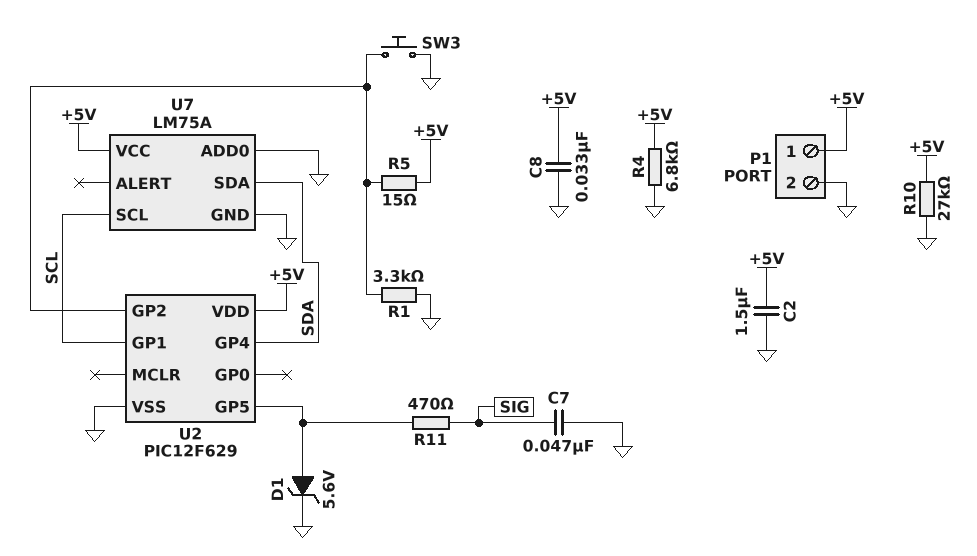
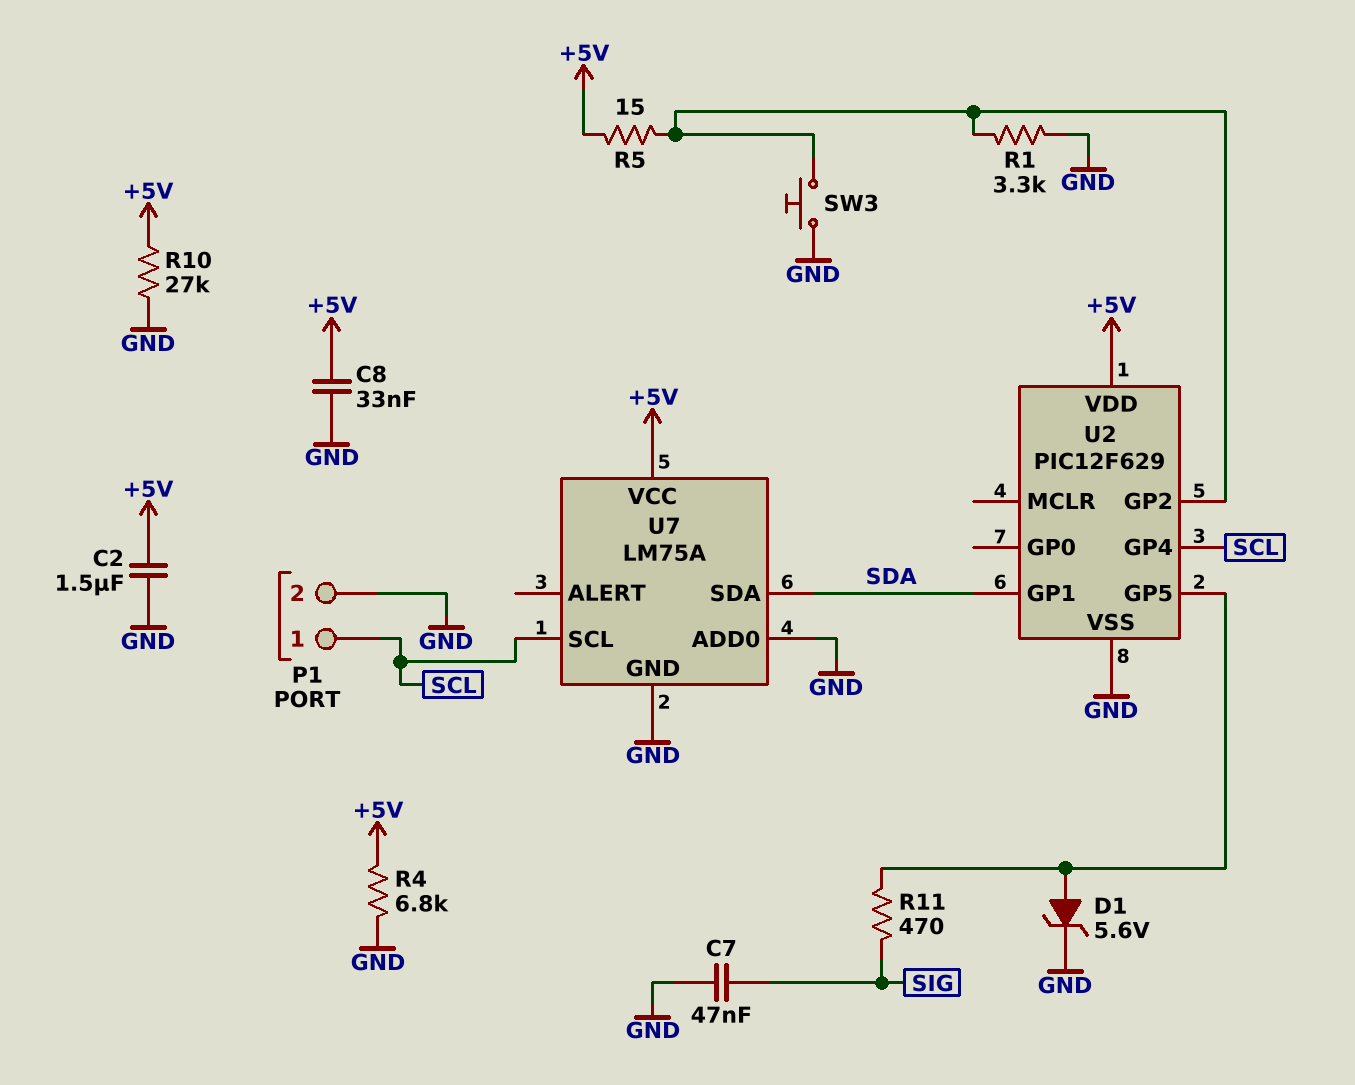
P1 pin 1: +5V -> SCL
U2 pin GP1: SCL -> SDA
U2 pin GP4: SDA -> SCL

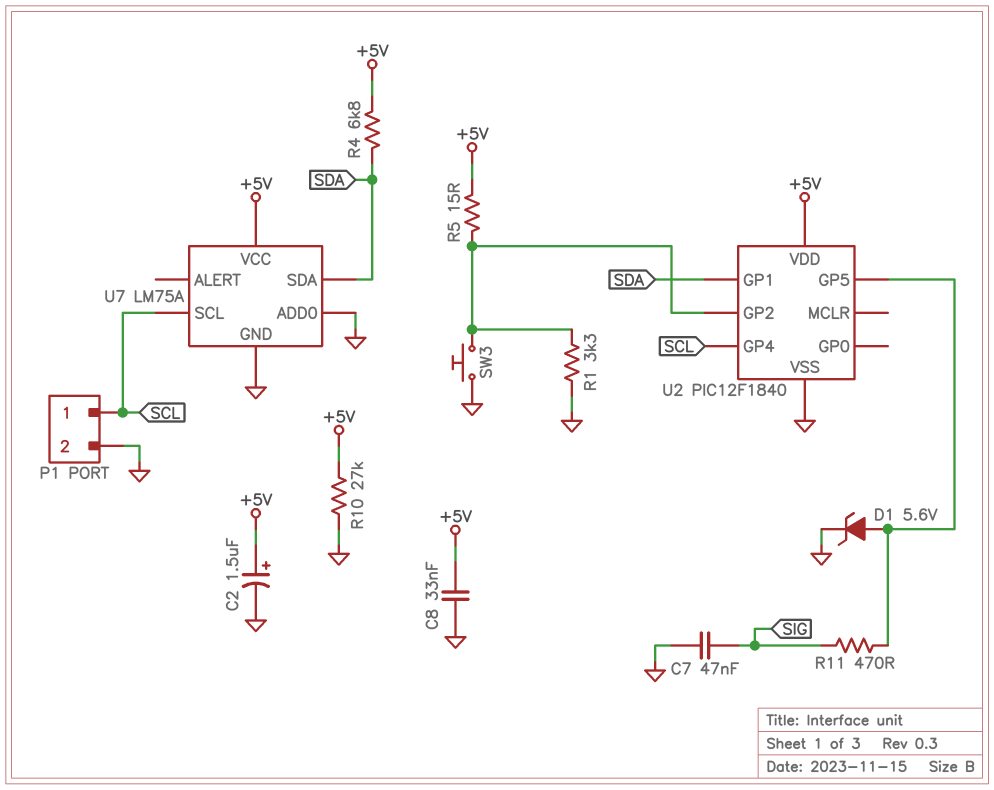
C2: 1.5uF (+5V, GND) -> 1.5uF (plus +5V, minus GND)
R4: 6.8k (+5V, GND) -> 6.8k (+5V, SDA)
U2: PIC12F629 -> PIC12F1840

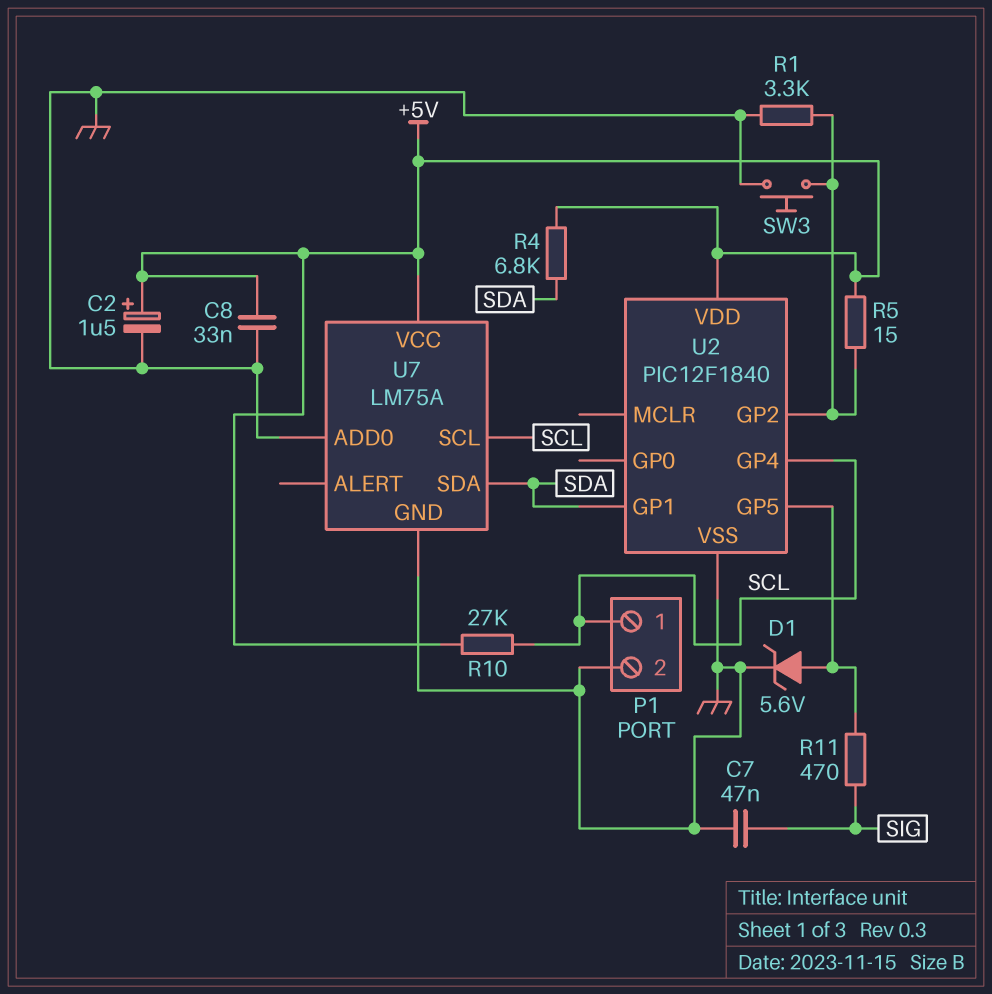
R10: 27k (+5V, GND) -> 27k (+5V, SCL)

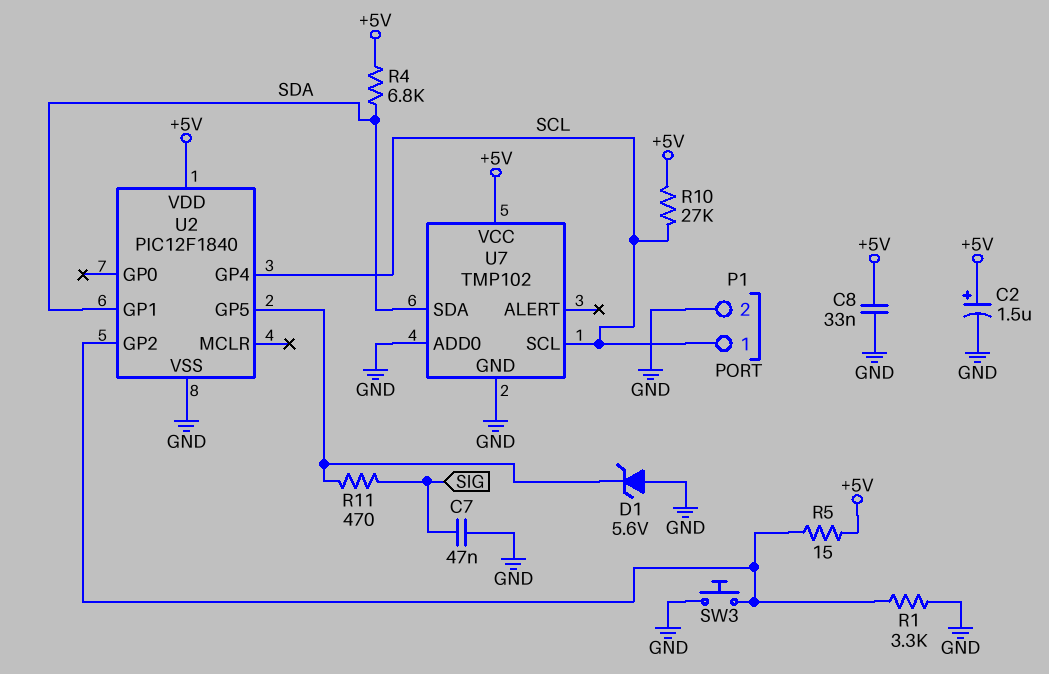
D1: zener 5.6V (A U2/GP5, K GND) -> zener 5.6V (A GND, K U2/GP5)
U7: LM75A -> TMP102

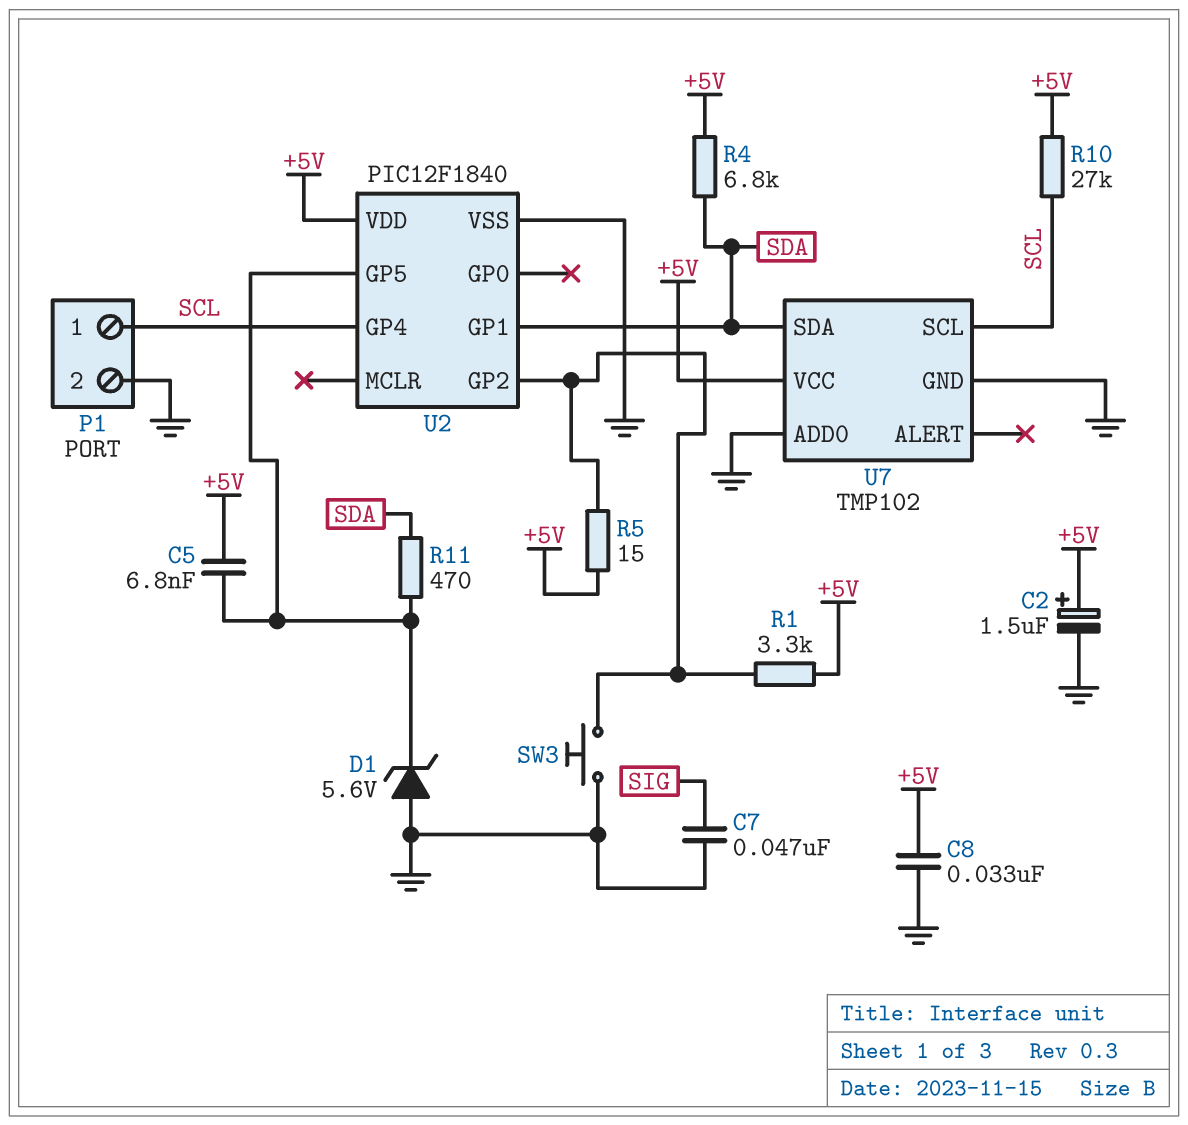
C5: none -> 6.8nF (+5V, U2/GP5)
R1: 3.3k (GND, U2/GP2) -> 3.3k (+5V, U2/GP2)
R11: 470 (SIG, U2/GP5) -> 470 (SDA, U2/GP5)

